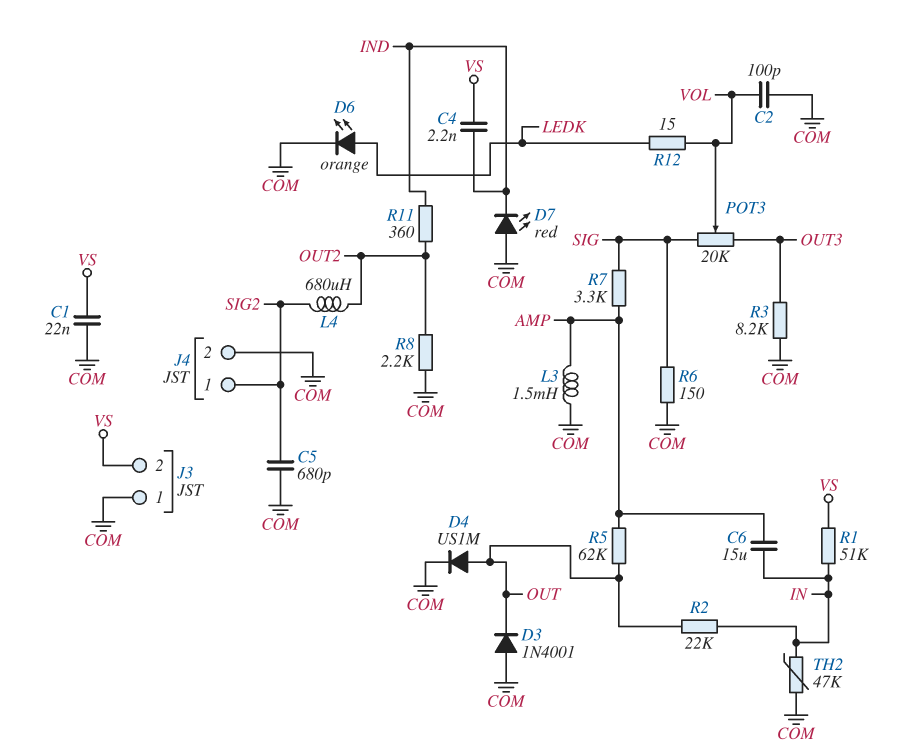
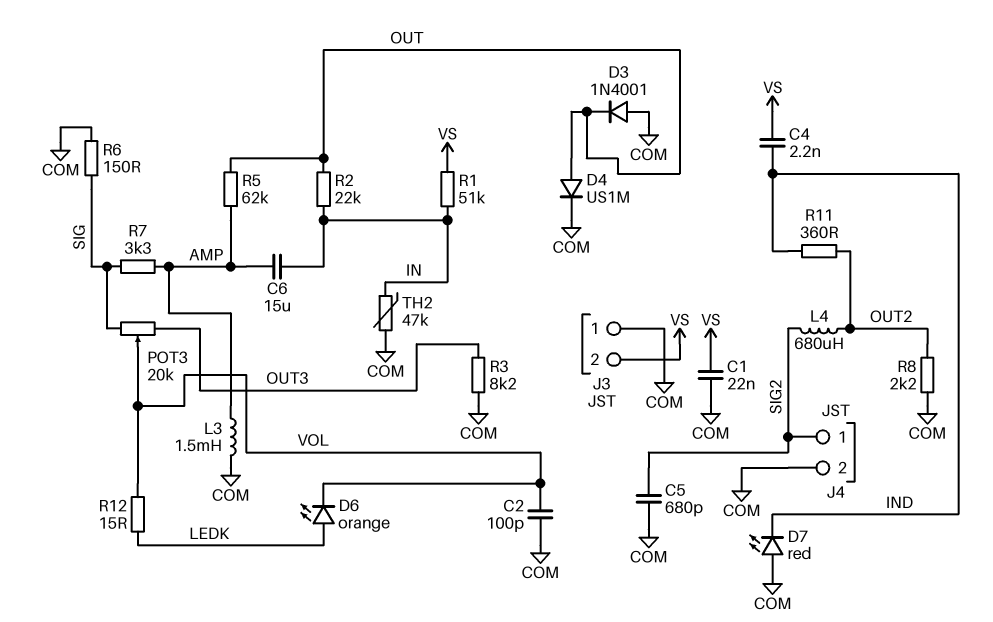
D6: LED orange (A LEDK, K COM) -> LED orange (A LEDK, K VOL)

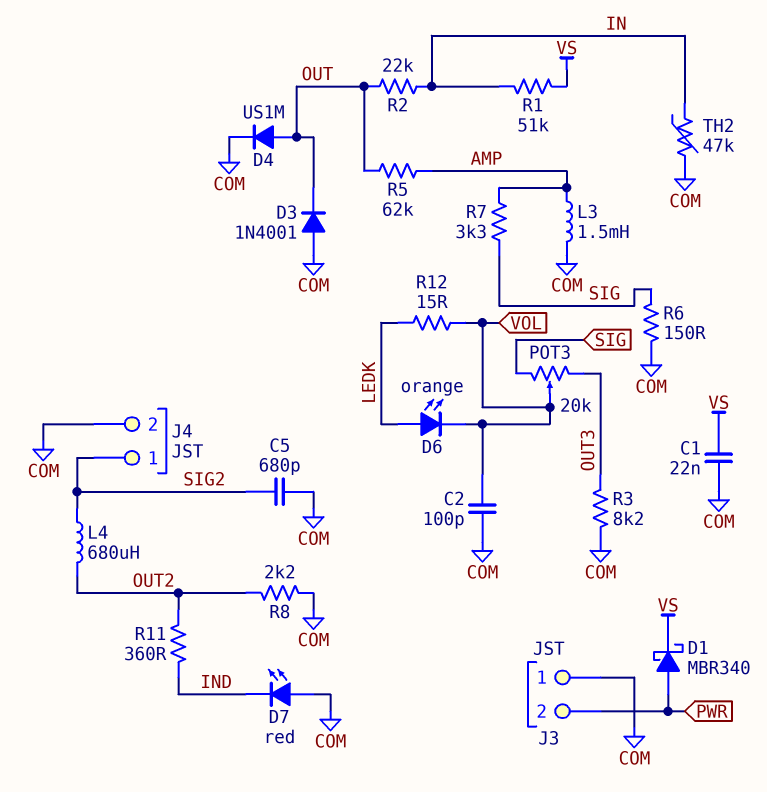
C4: 2.2nF (IND, VS) -> none
C6: 15uF (AMP, IN) -> none
D1: none -> schottky MBR340 (A PWR, K VS)
J3 pin 2: VS -> PWR

